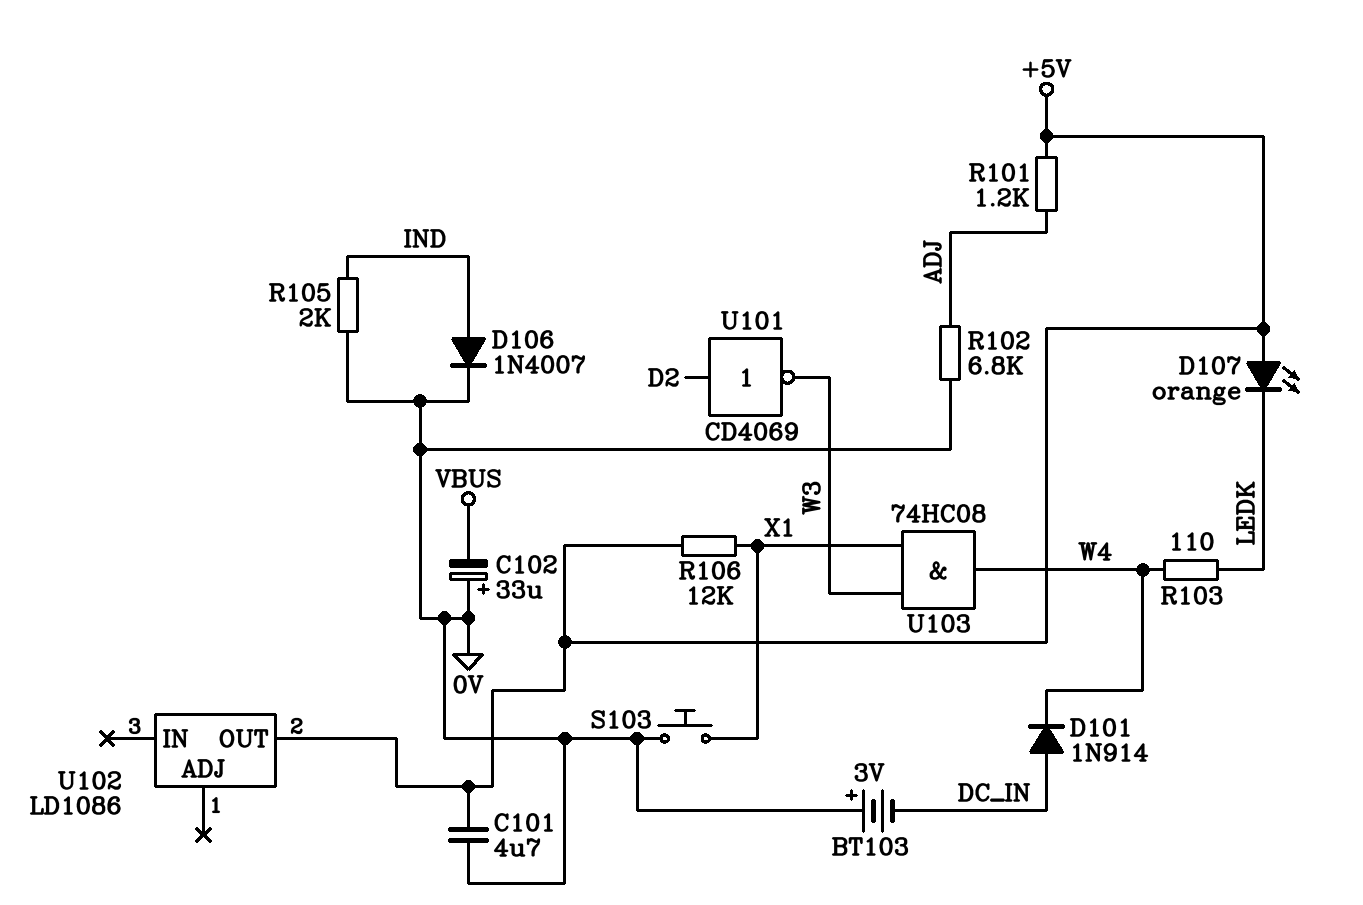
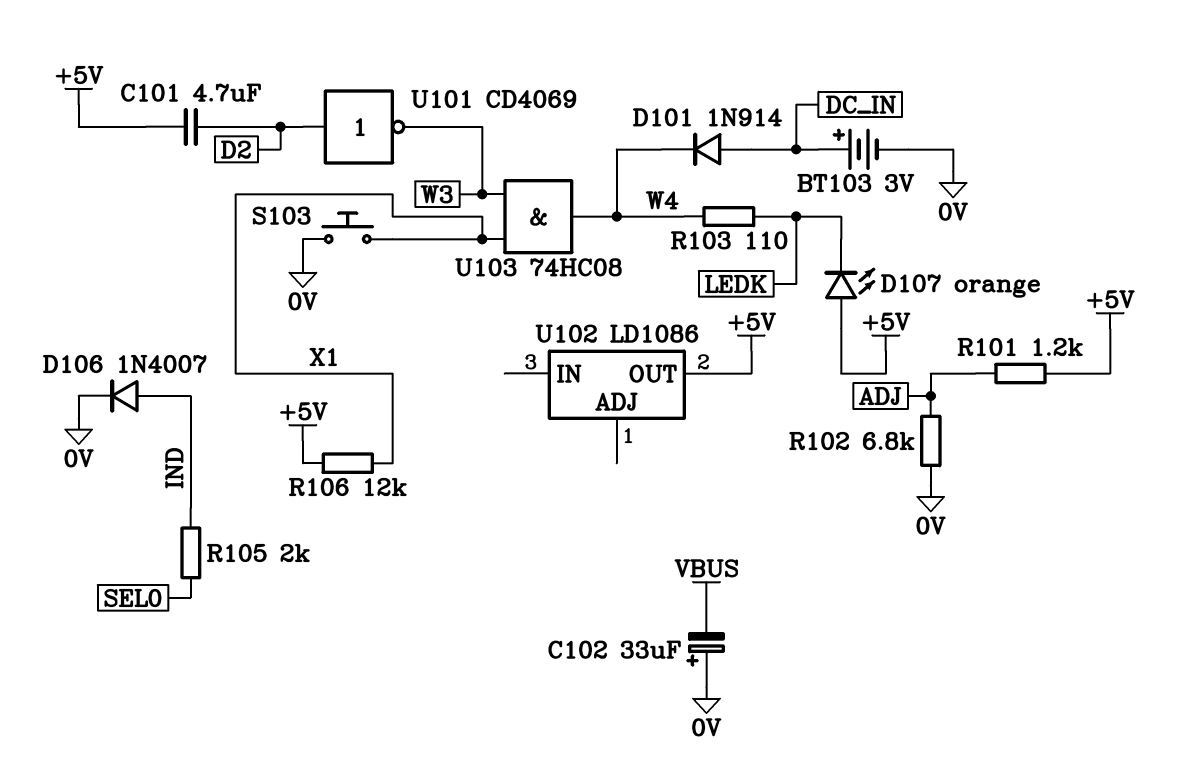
BT103: 3V (plus 0V, minus DC_IN) -> 3V (plus DC_IN, minus 0V)
C101: 4.7uF (+5V, 0V) -> 4.7uF (+5V, D2)
R105: 2k (0V, IND) -> 2k (IND, SEL0)

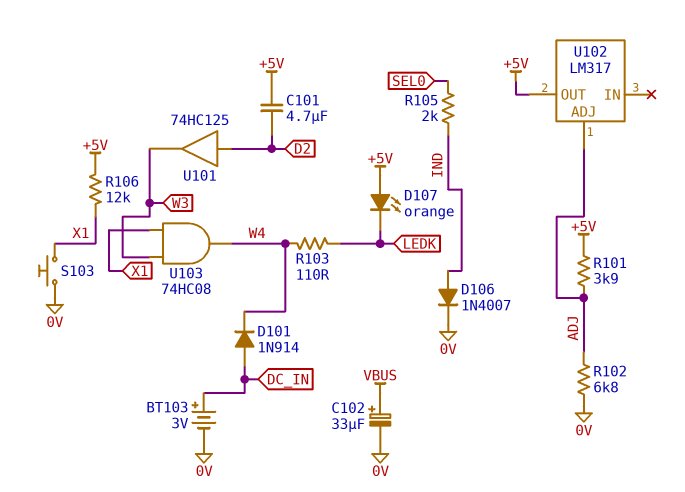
C102: 33uF (plus 0V, minus VBUS) -> 33uF (plus VBUS, minus 0V)
R101: 1.2k (+5V, ADJ) -> 3.9k (+5V, ADJ)
U101: NOT CD4069 (in D2, out W3) -> buffer 74HC125 (in D2, out W3)
U102: LD1086 -> LM317
U102 pin ADJ: none -> ADJ

